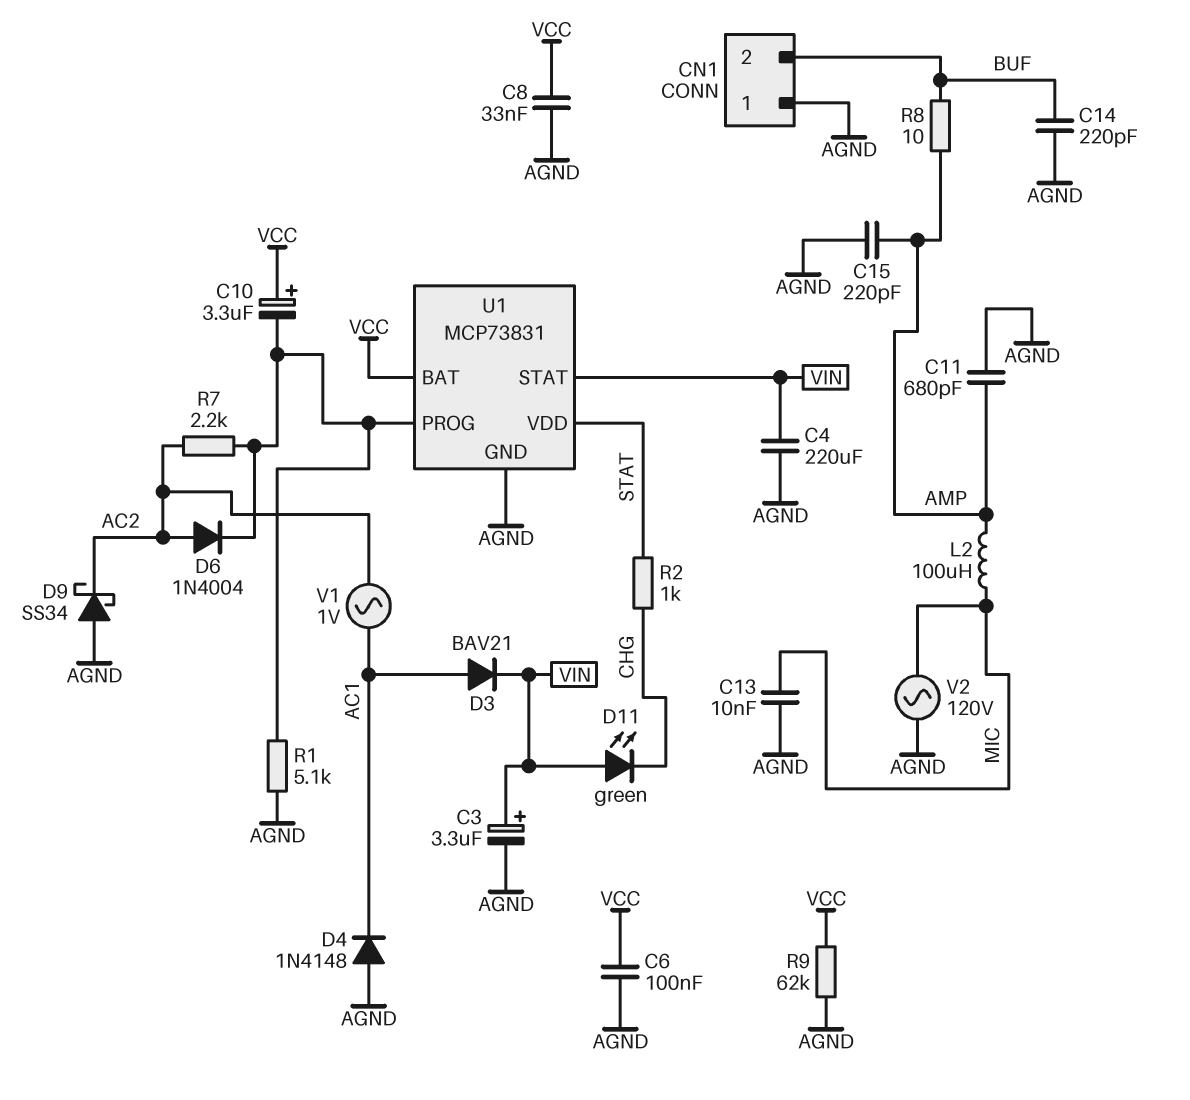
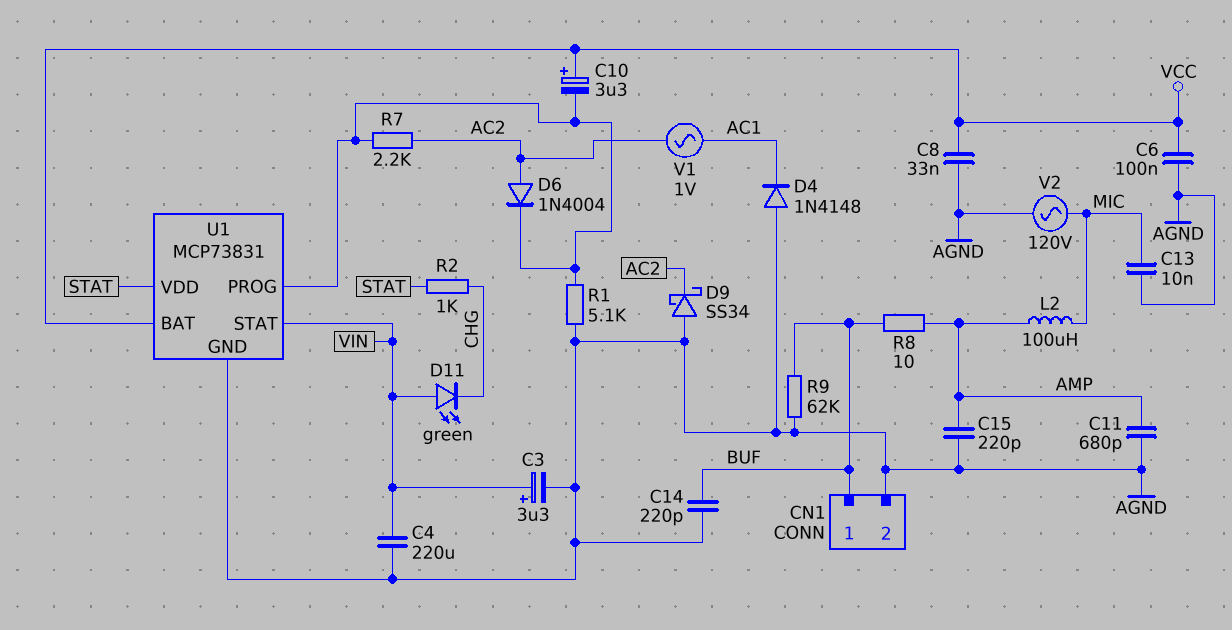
CN1 pin 1: AGND -> BUF
CN1 pin 2: BUF -> AGND
D3: diode BAV21 (A AC1, K VIN) -> none
R9: 62k (AGND, VCC) -> 62k (AGND, BUF)

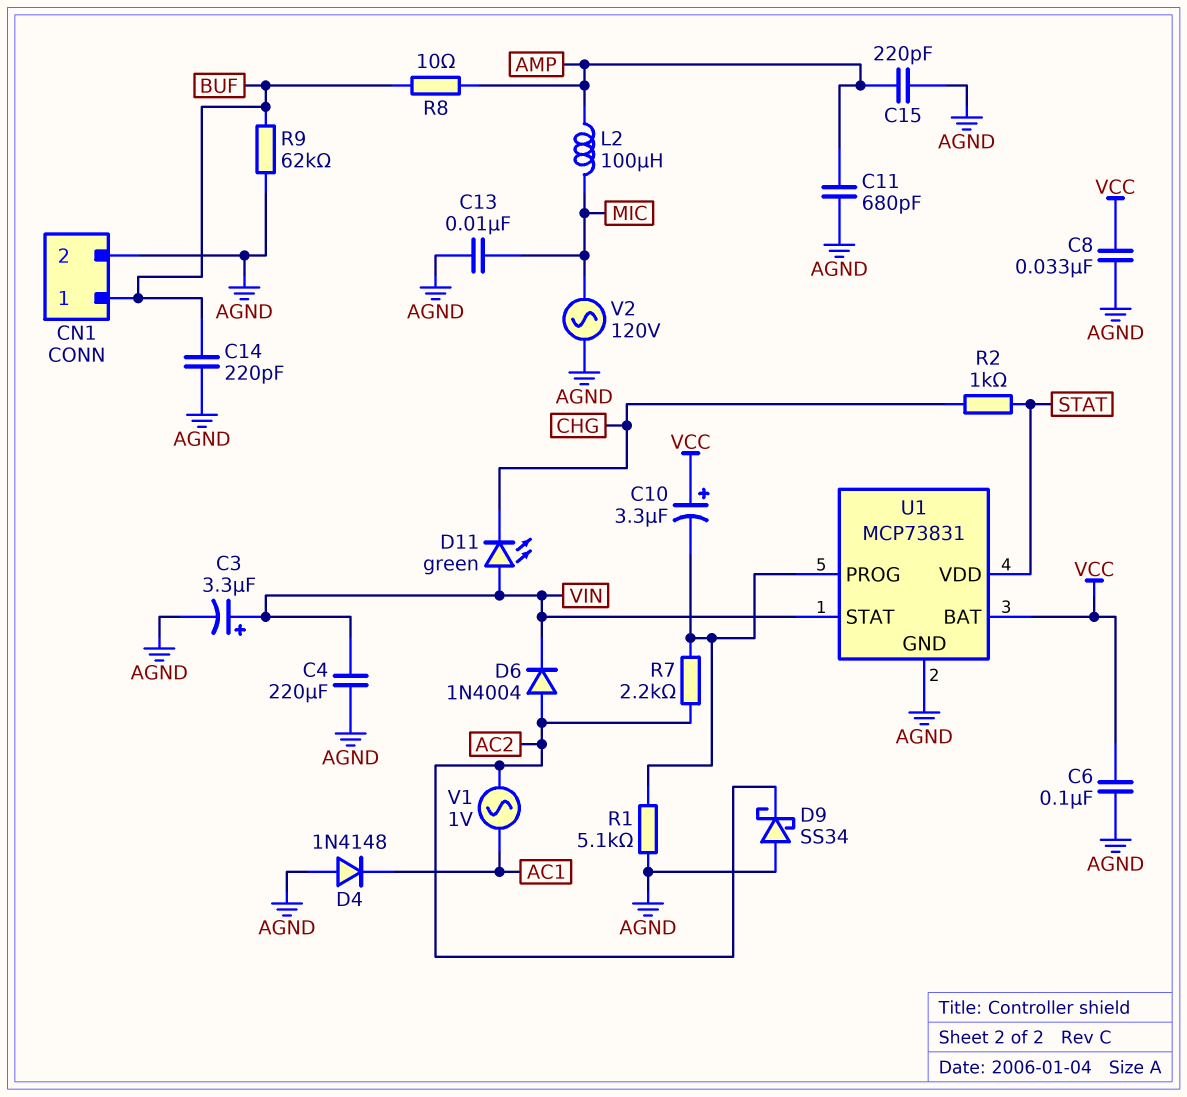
D6: diode 1N4004 (A AC2, K U1/PROG) -> diode 1N4004 (A AC2, K VIN)

